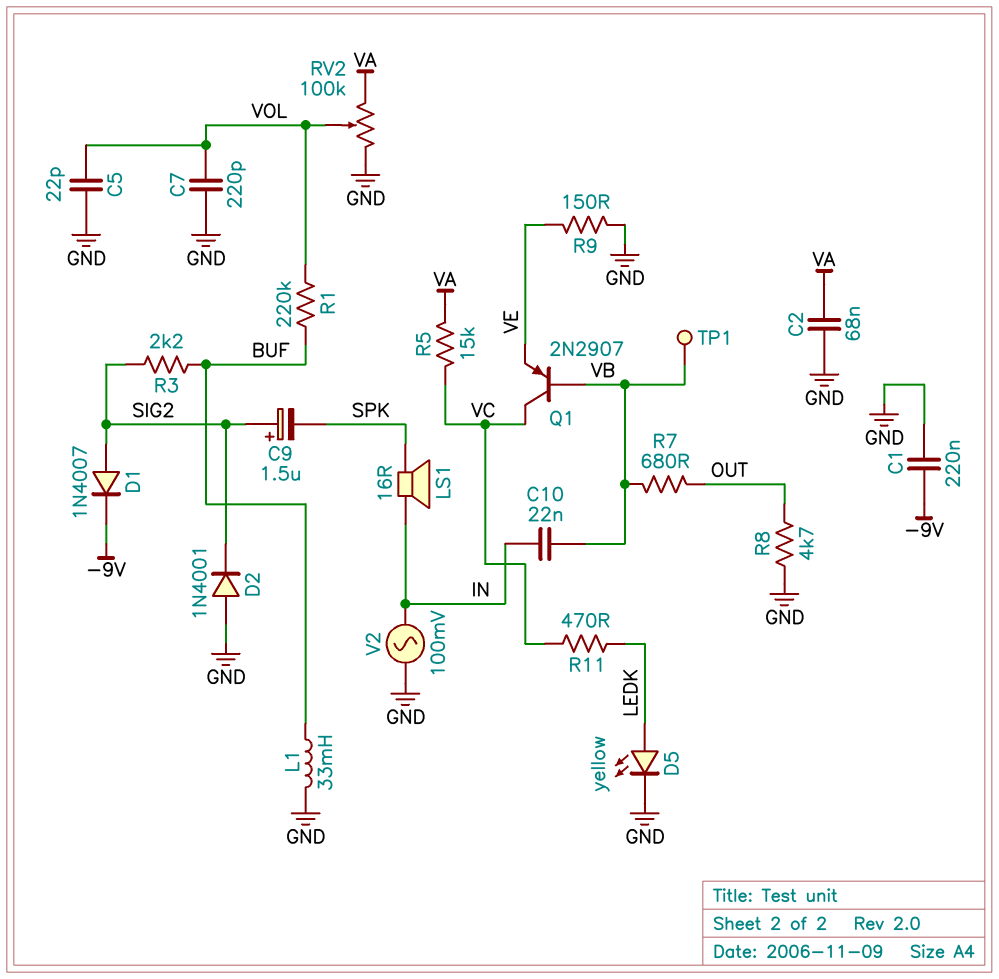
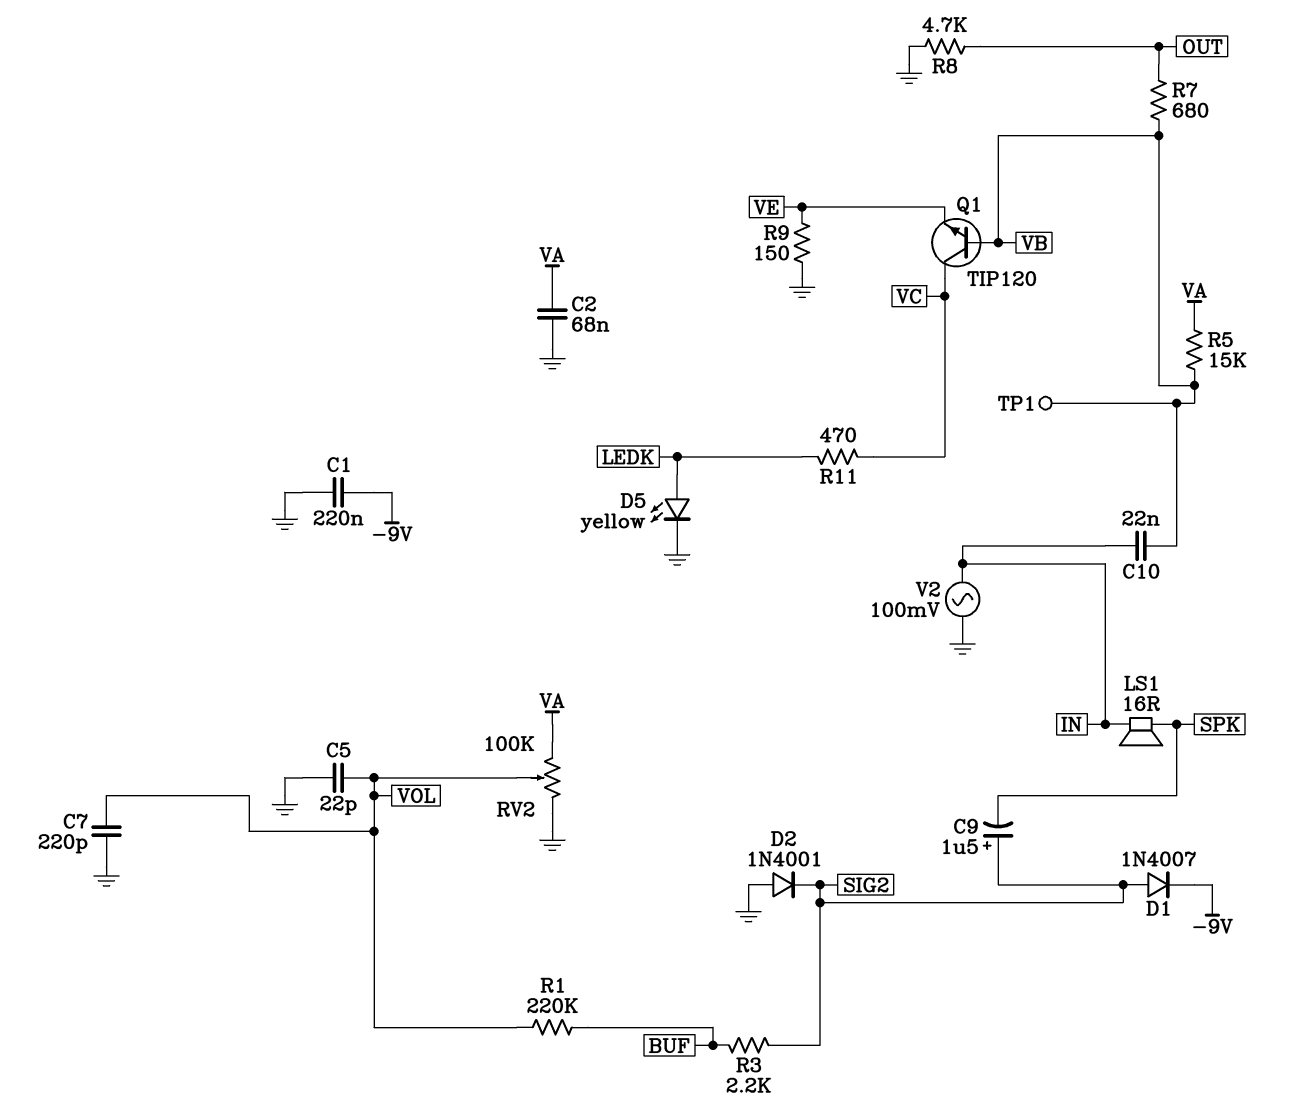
L1: 33mH (BUF, GND) -> none
Q1: PNP 2N2907 (B VB, C VC, E VE) -> NPN TIP120 (B VB, C VC, E VE)
R5: 15k (VA, VC) -> 15k (VA, VB)

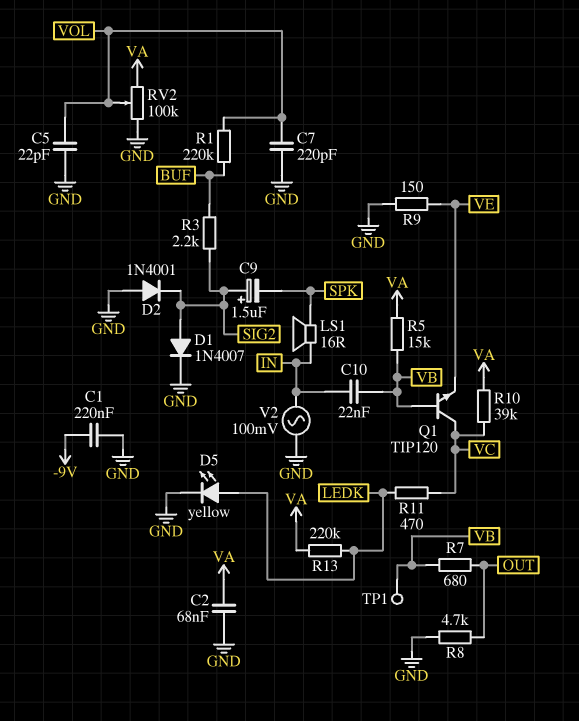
D1: diode 1N4007 (A SIG2, K -9V) -> diode 1N4007 (A SIG2, K GND)
R10: none -> 39k (VA, VC)
R13: none -> 220k (LEDK, VA)

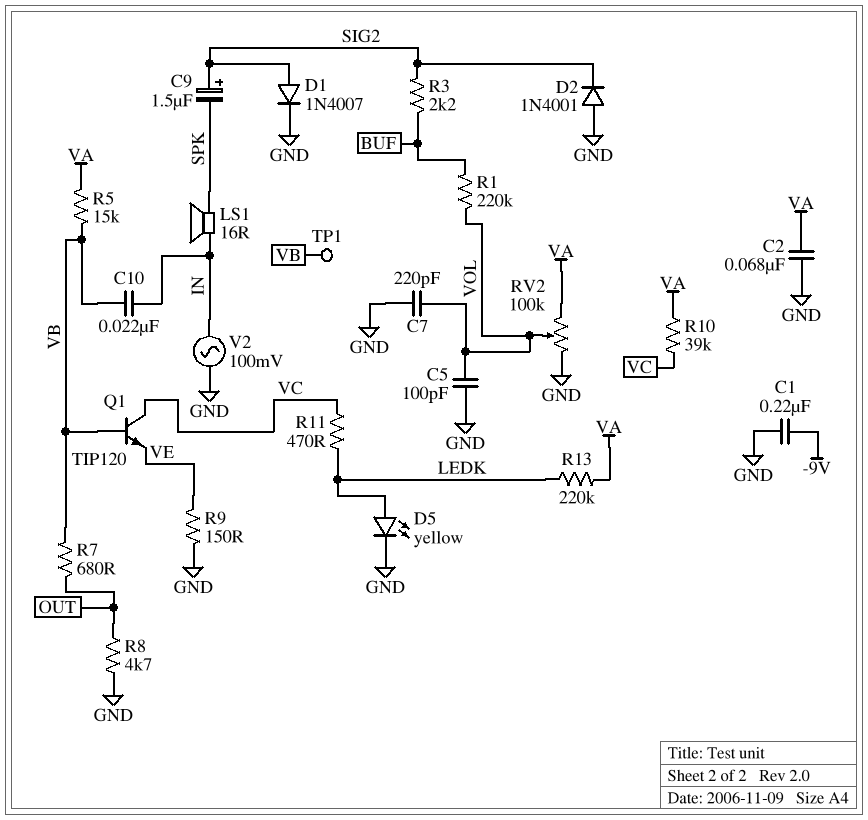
C5: 22pF (GND, VOL) -> 100pF (GND, VOL)

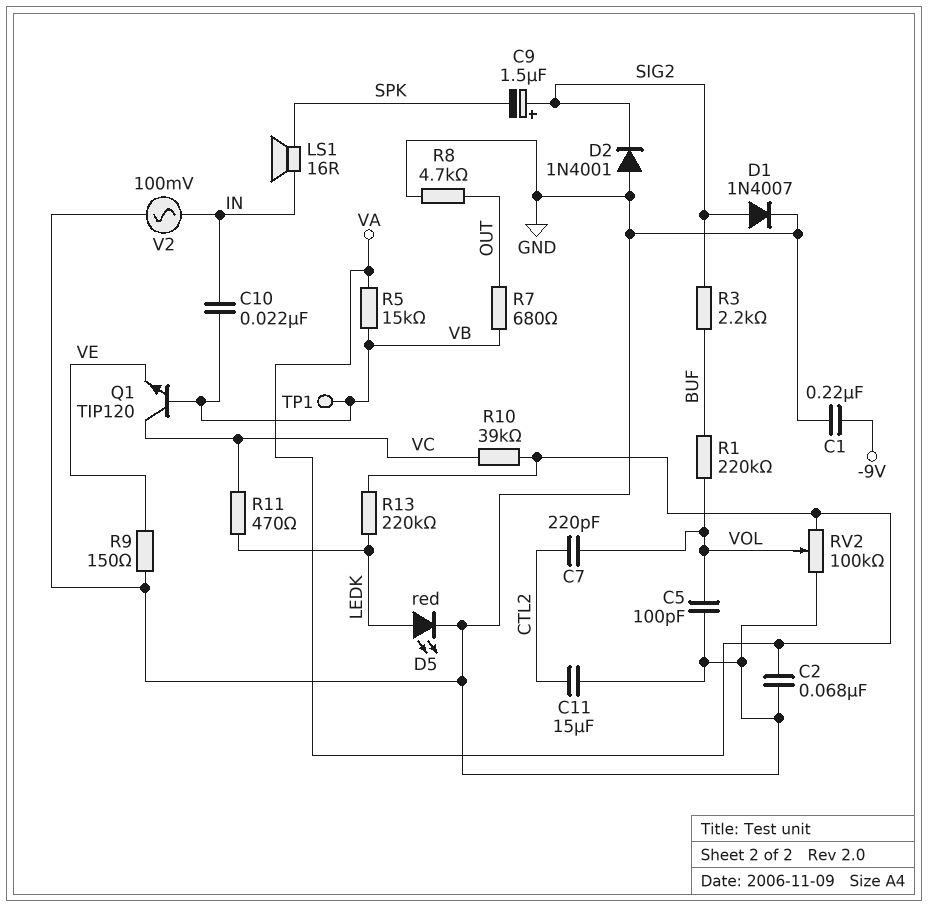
C7: 220pF (GND, VOL) -> 220pF (CTL2, VOL)
C11: none -> 15uF (CTL2, GND)
D5: LED yellow (A LEDK, K GND) -> LED red (A LEDK, K GND)

